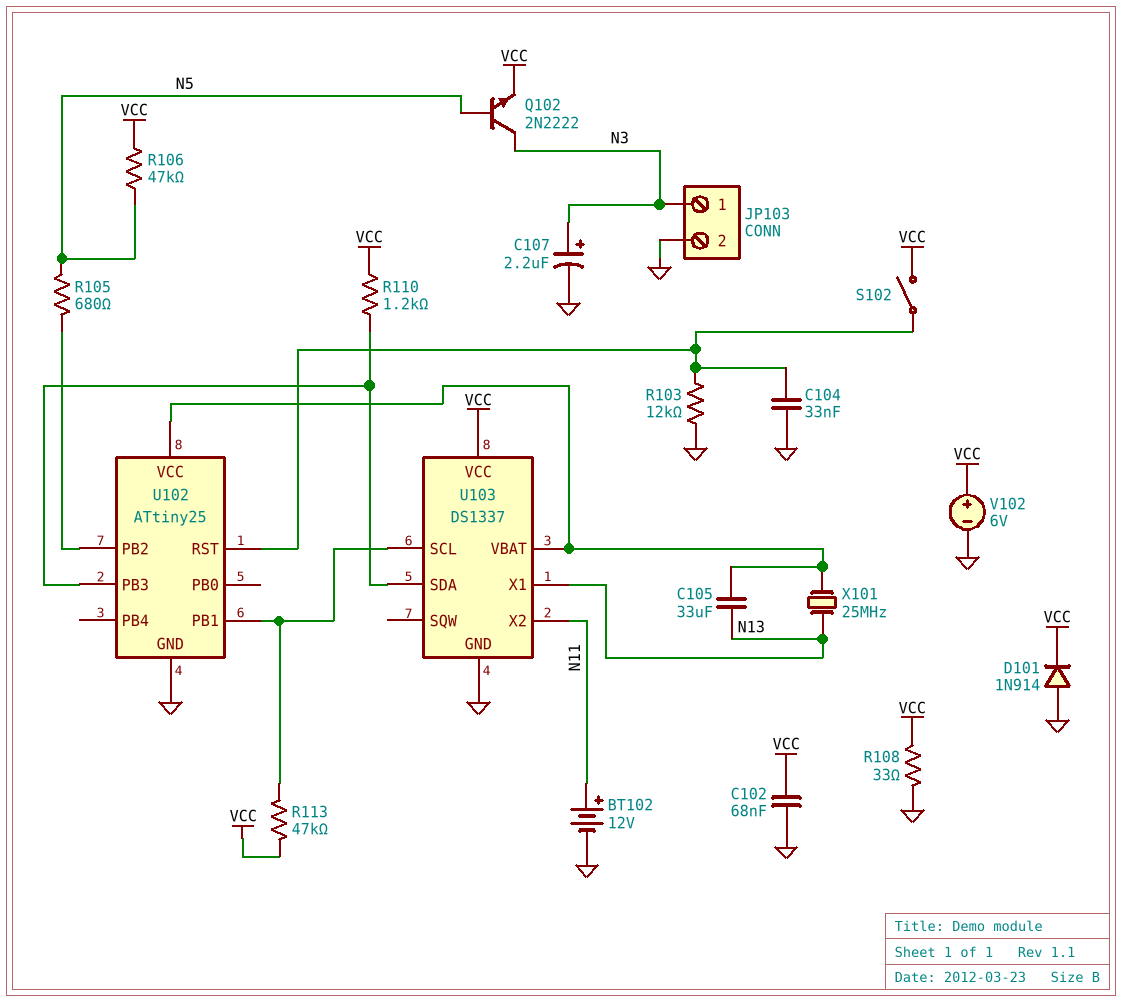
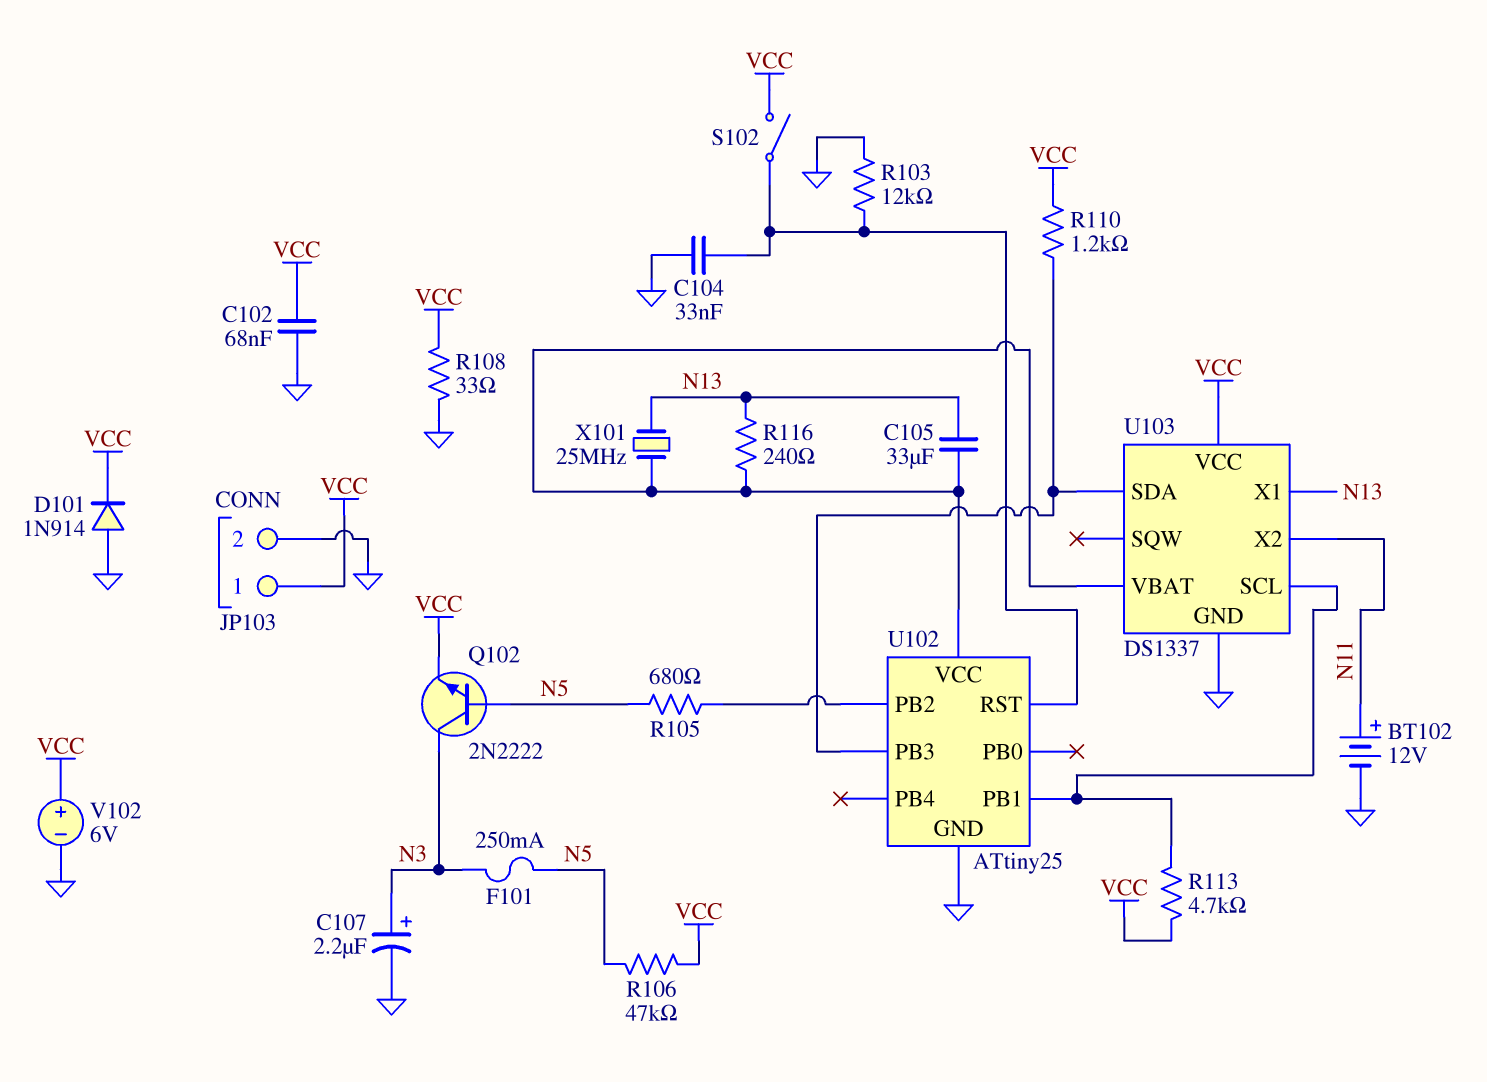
F101: none -> 250mA (N3, N5)
JP103 pin 1: N3 -> VCC
R113: 47k (U102/PB1, VCC) -> 4.7k (U102/PB1, VCC)
R116: none -> 240 (N13, U102/VCC)

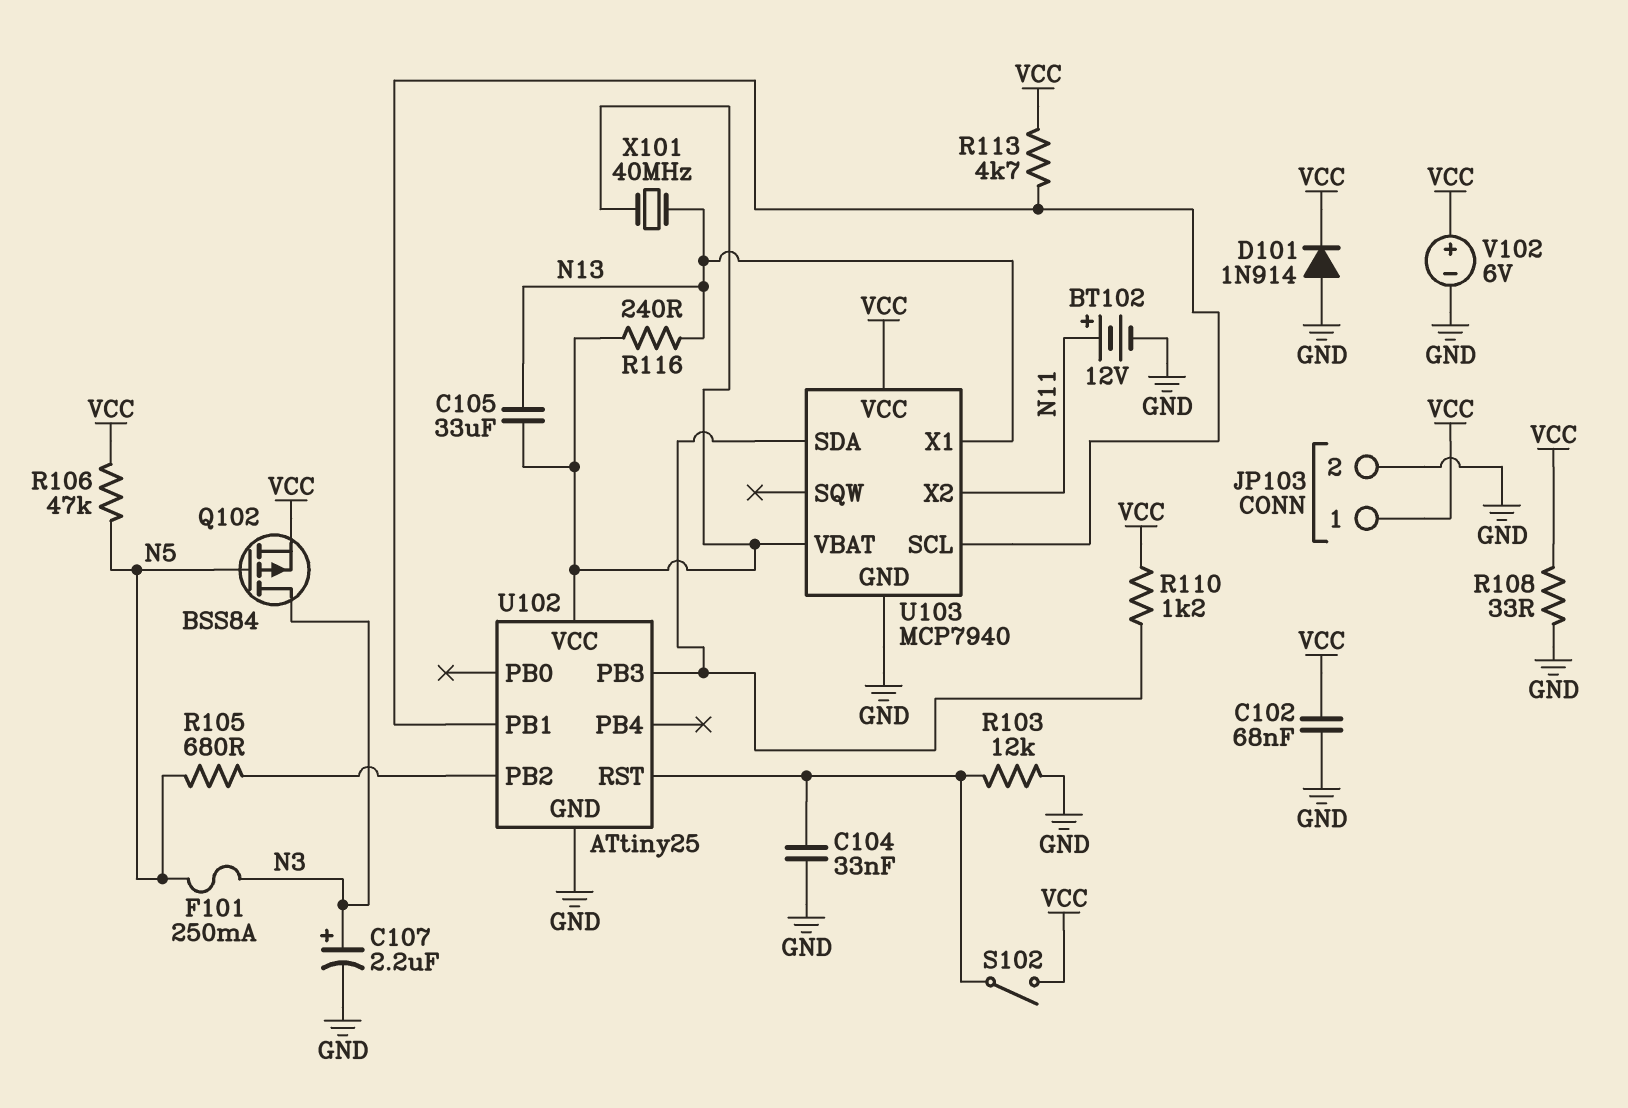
Q102: NPN 2N2222 (B N5, C N3, E VCC) -> PMOS BSS84 (G N5, D N3, S VCC)
U103: DS1337 -> MCP7940
X101: 25MHz (N13, U102/VCC) -> 40MHz (N13, U102/VCC)

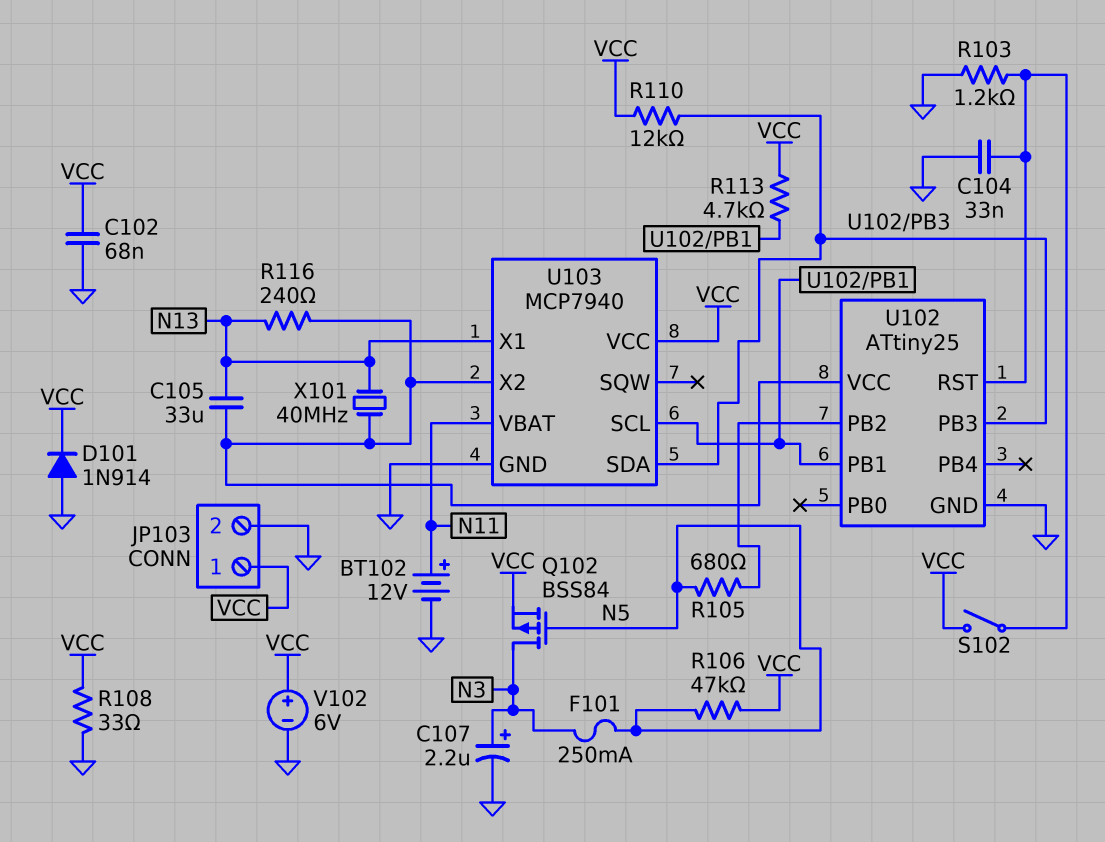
R103: 12k (GND, U102/RST) -> 1.2k (GND, U102/RST)
R110: 1.2k (U102/PB3, VCC) -> 12k (U102/PB3, VCC)
U103 pin VBAT: U102/VCC -> N11
U103 pin X2: N11 -> U102/VCC

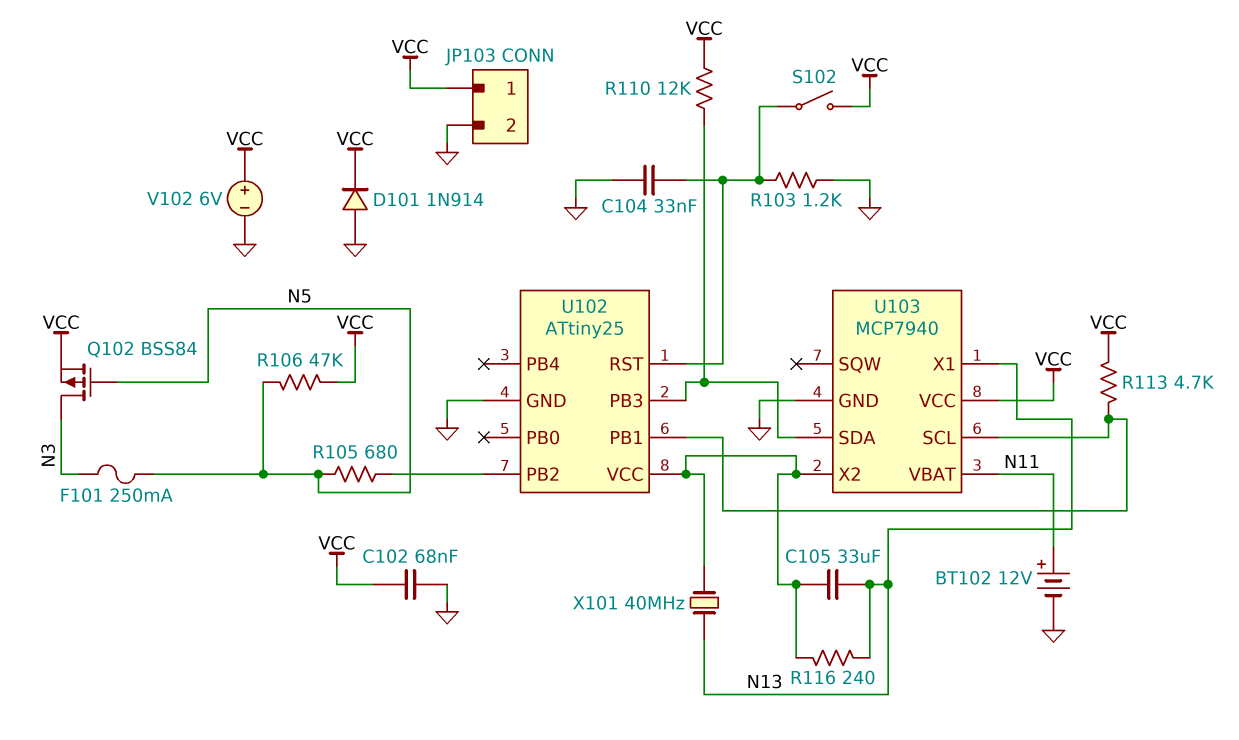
C107: 2.2uF (plus N3, minus GND) -> none
R108: 33 (GND, VCC) -> none

